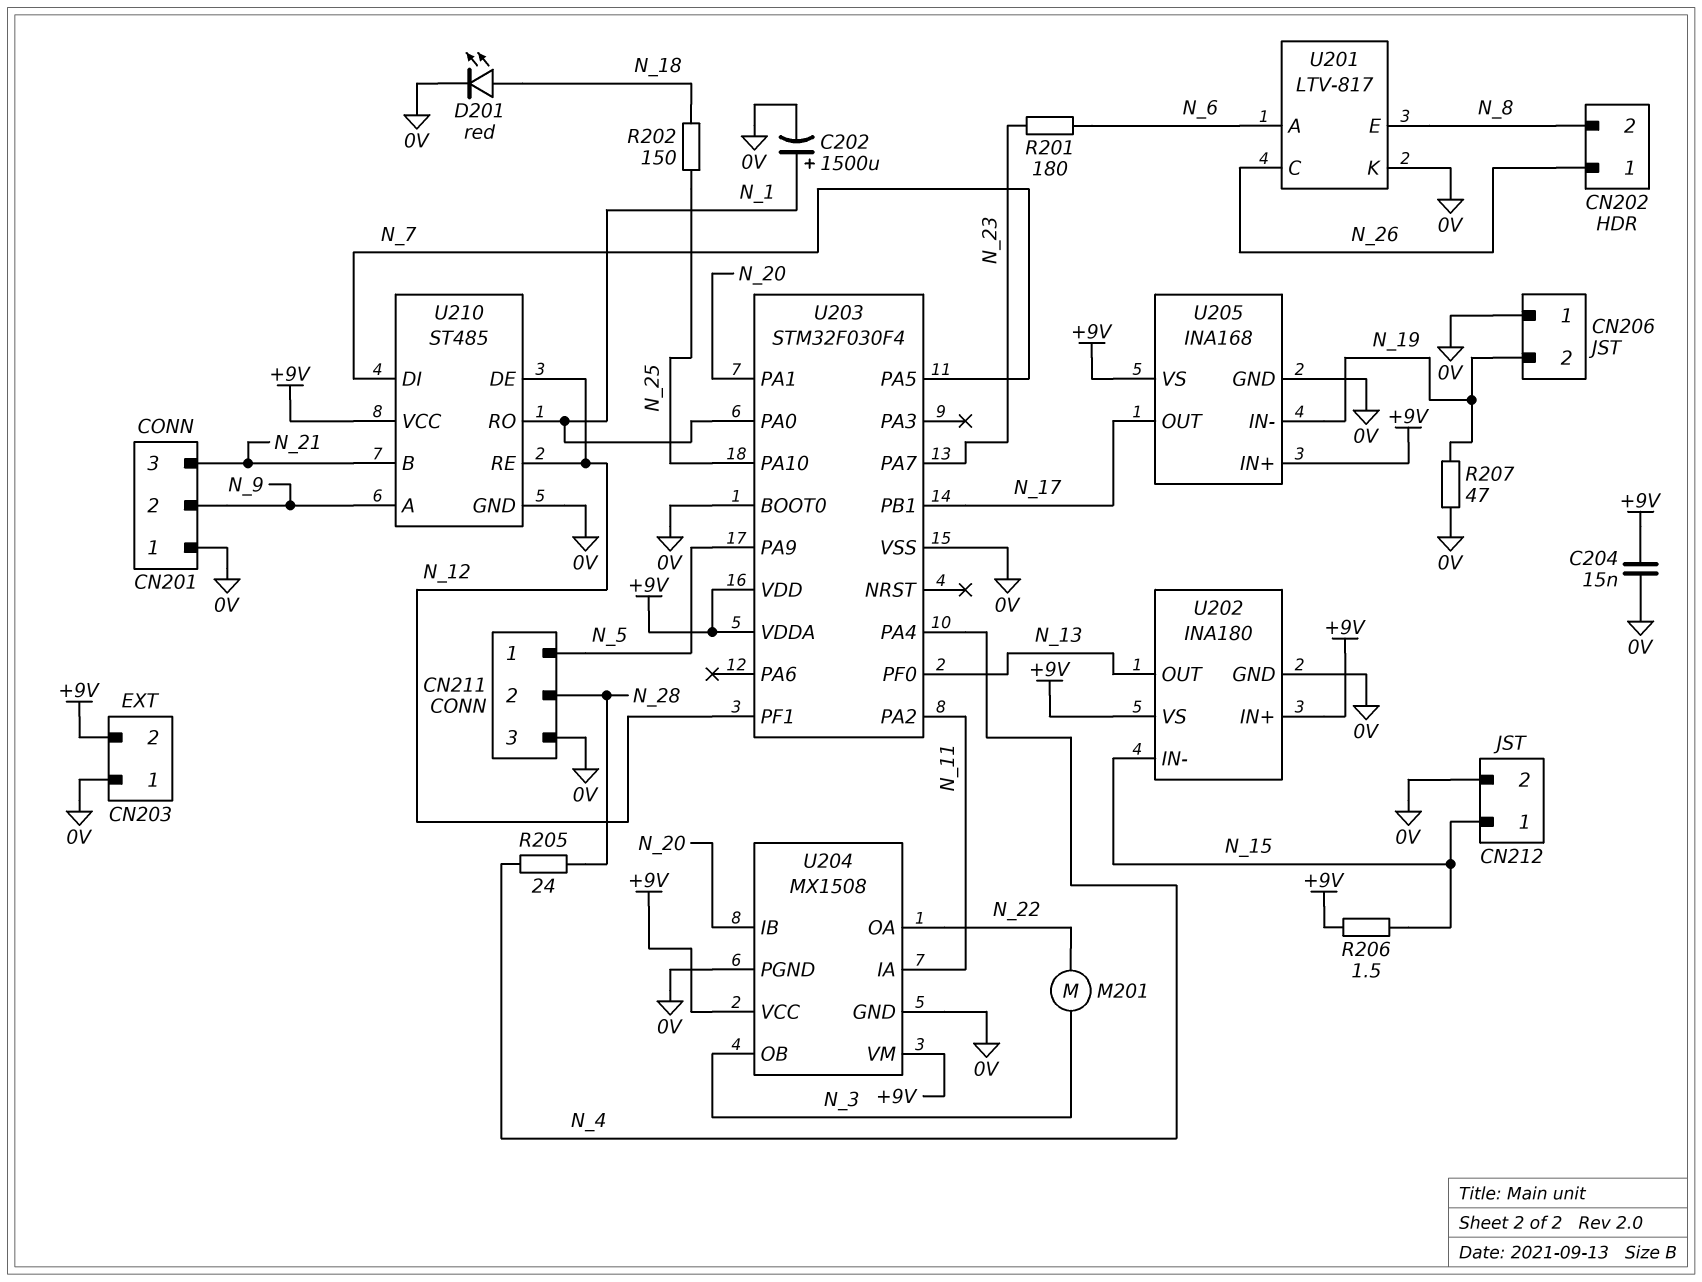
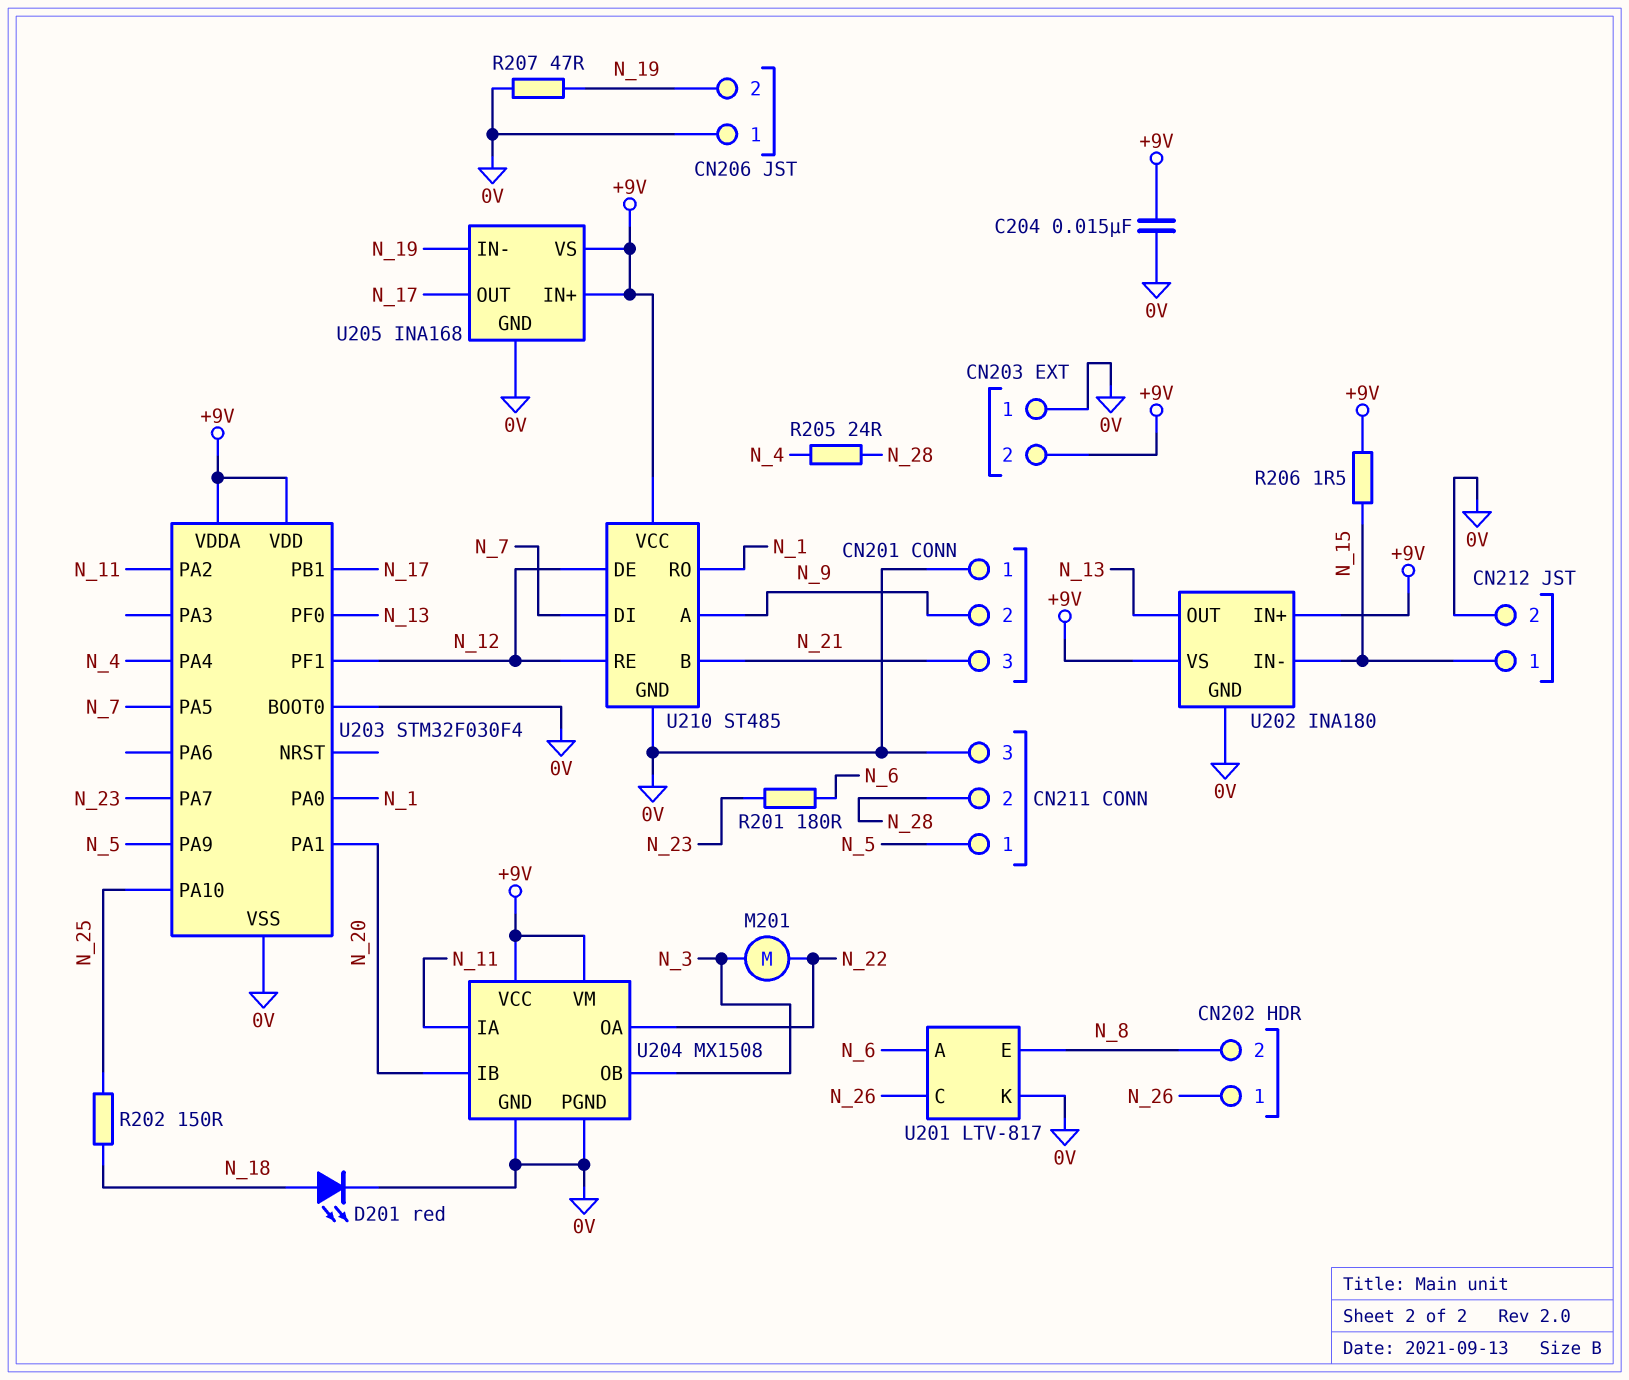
C202: 1500uF (plus N_1, minus 0V) -> none

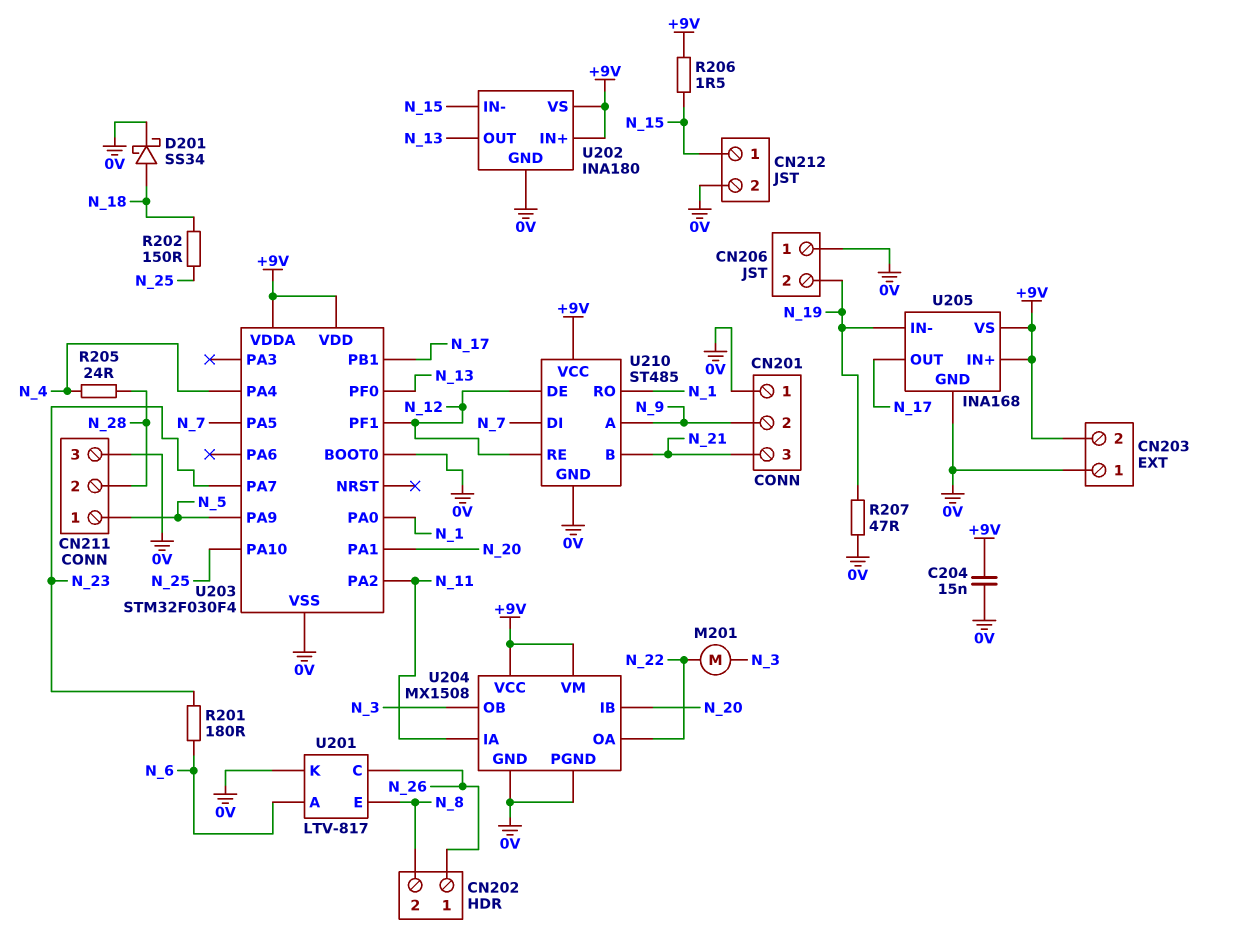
D201: LED red (A N_18, K 0V) -> schottky SS34 (A N_18, K 0V)

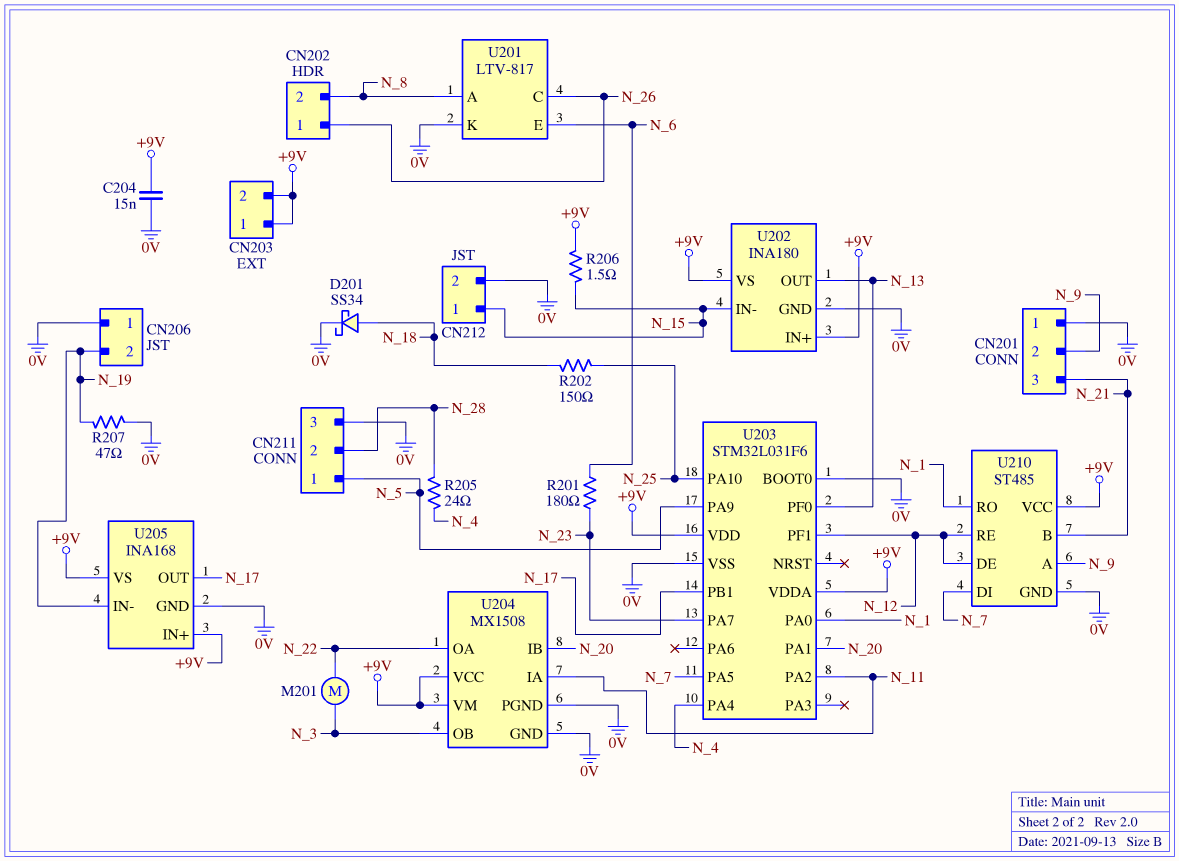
CN203 pin 1: 0V -> +9V
U201 pin A: N_6 -> N_8
U201 pin E: N_8 -> N_6
U203: STM32F030F4 -> STM32L031F6

